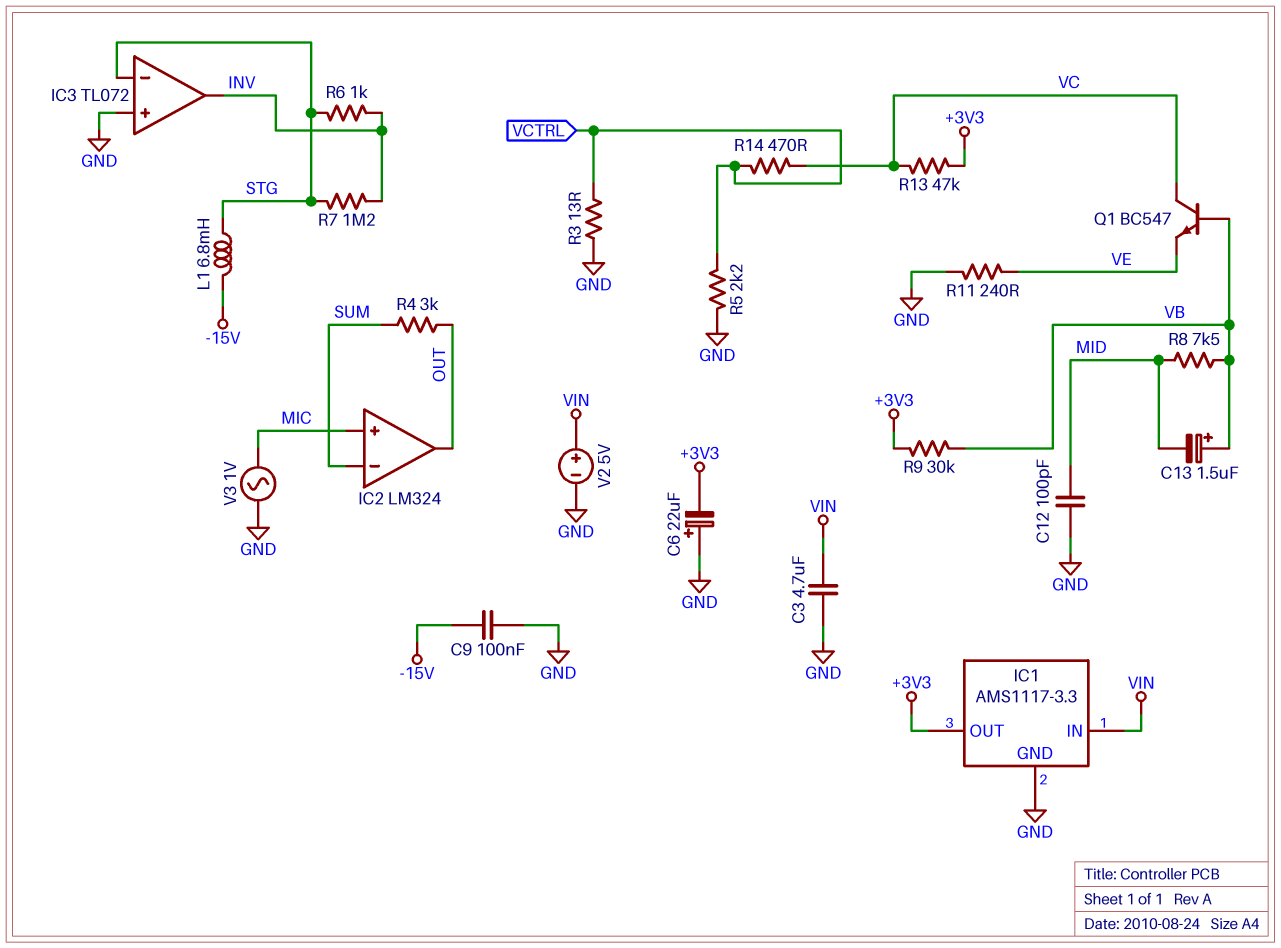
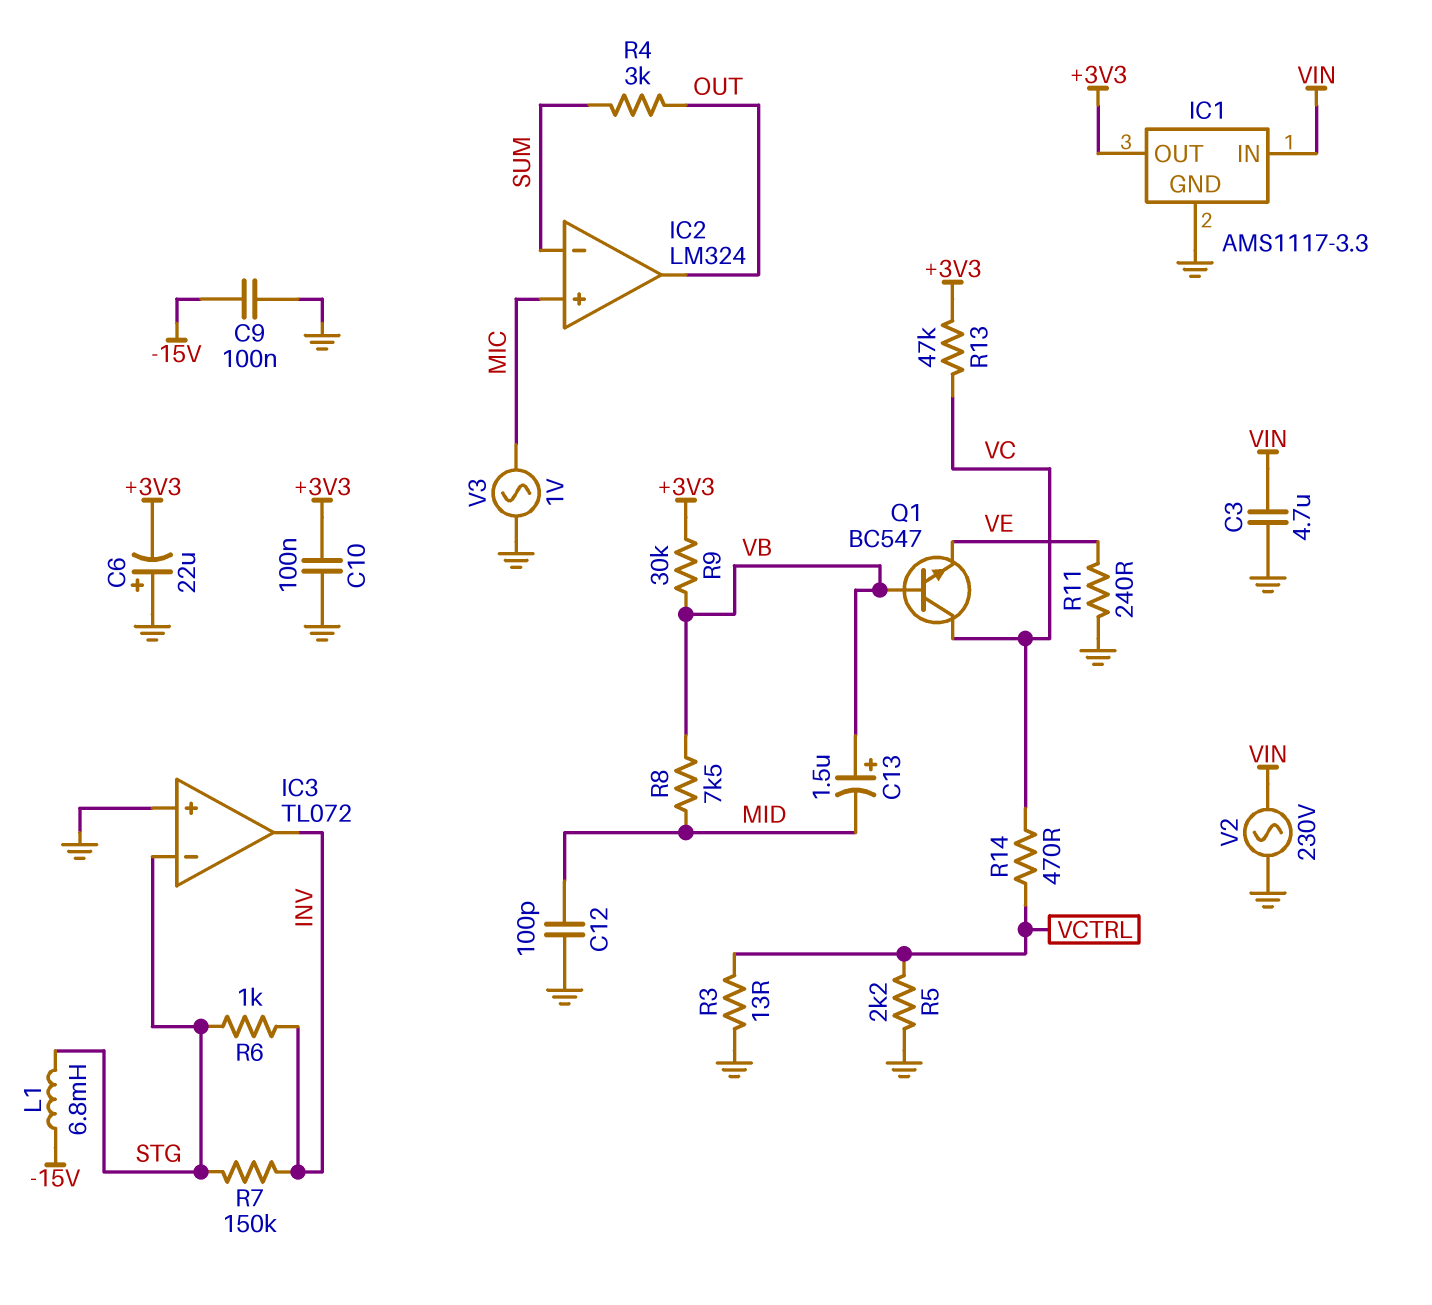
C10: none -> 100nF (+3V3, GND)
R7: 1.2M (INV, STG) -> 150k (INV, STG)
V2: 5V (plus VIN, minus GND) -> AC 230V (GND, VIN)

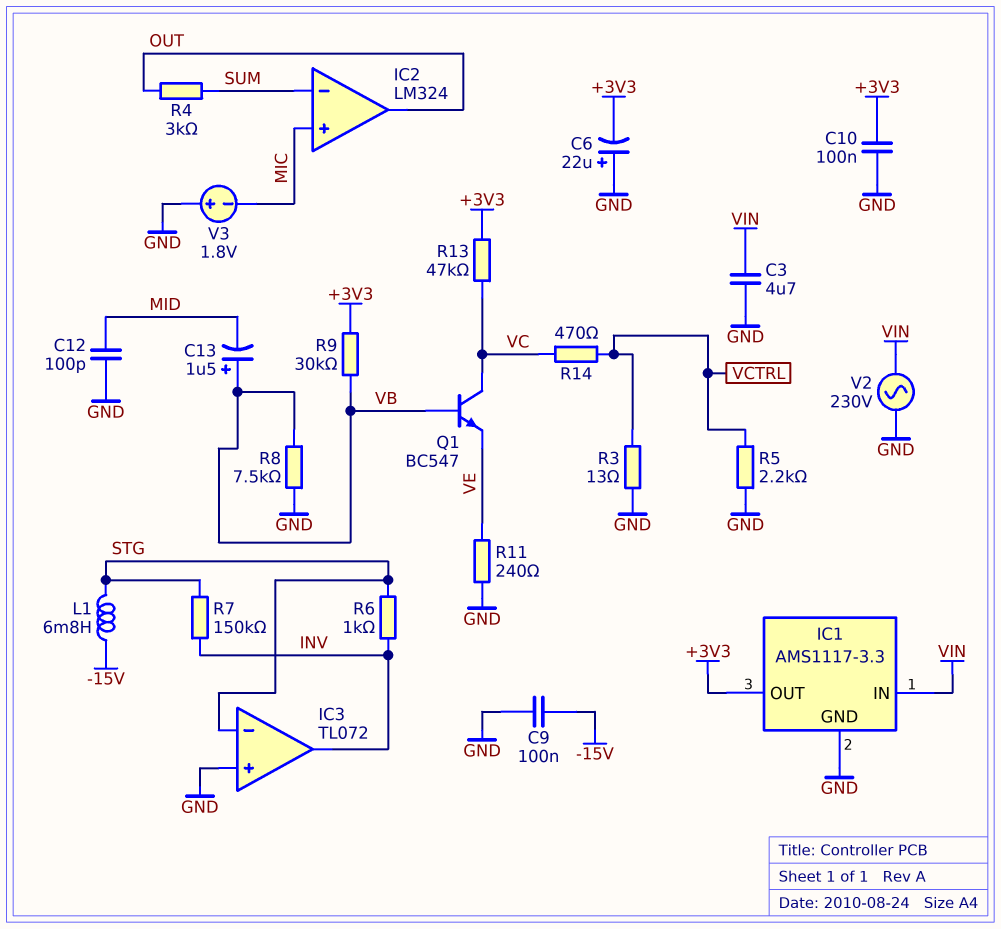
R8: 7.5k (MID, VB) -> 7.5k (GND, VB)
V3: AC 1V (GND, MIC) -> 1.8V (plus GND, minus MIC)

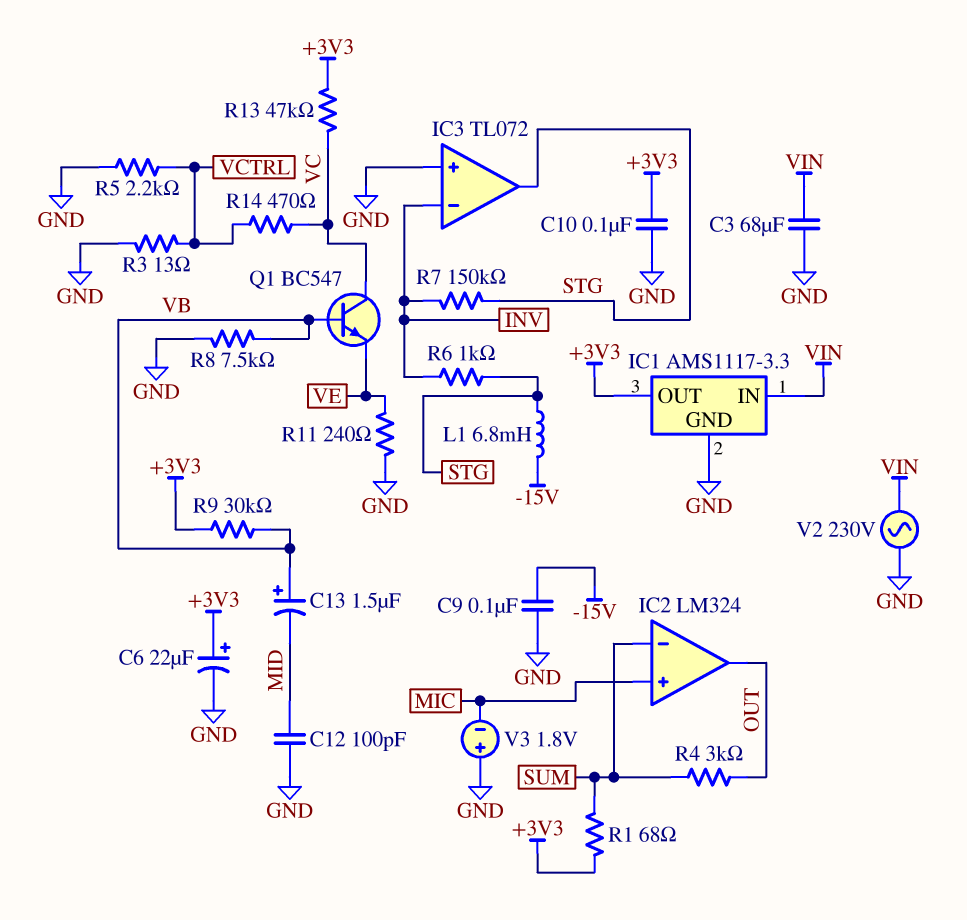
C3: 4.7uF (GND, VIN) -> 68uF (GND, VIN)
C6: 22uF (plus GND, minus +3V3) -> 22uF (plus +3V3, minus GND)
IC3 pin in-: STG -> INV
IC3 pin out: INV -> STG
R1: none -> 68 (+3V3, SUM)

